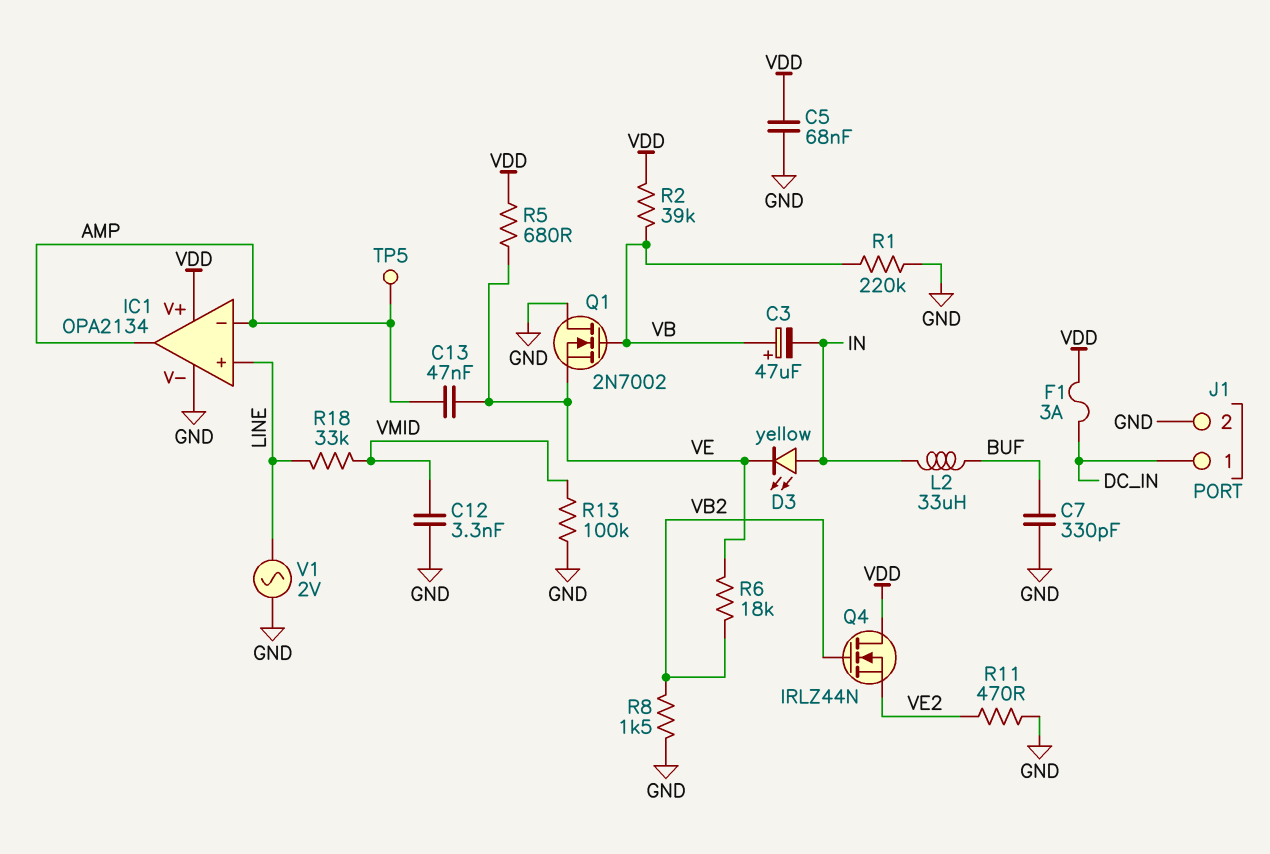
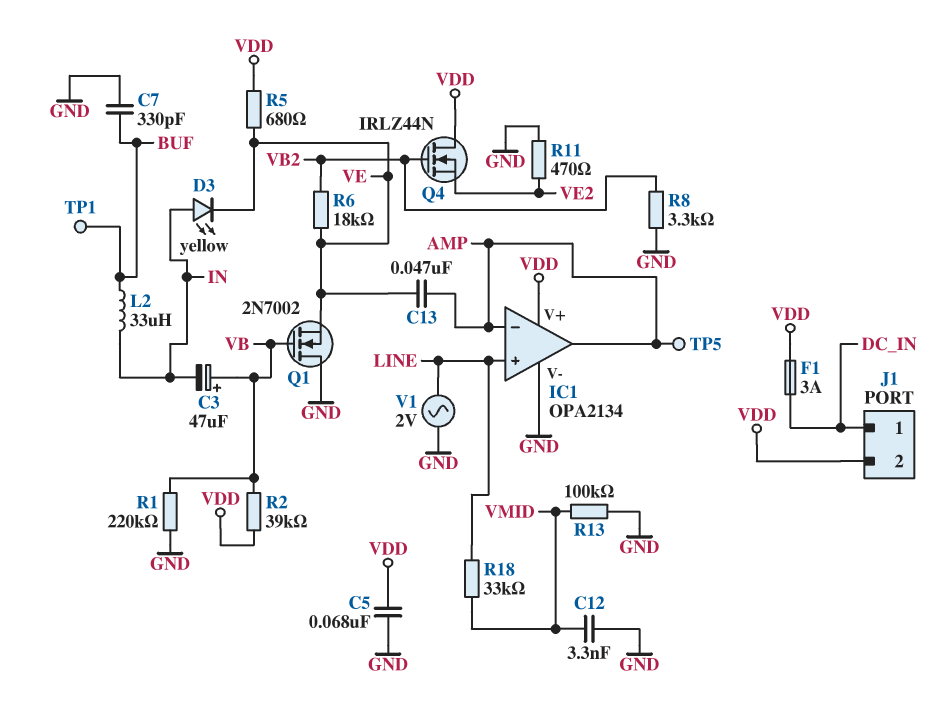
J1 pin 2: GND -> VDD
R8: 1.5k (GND, VB2) -> 3.3k (GND, VB2)
TP1: none -> test point (BUF)

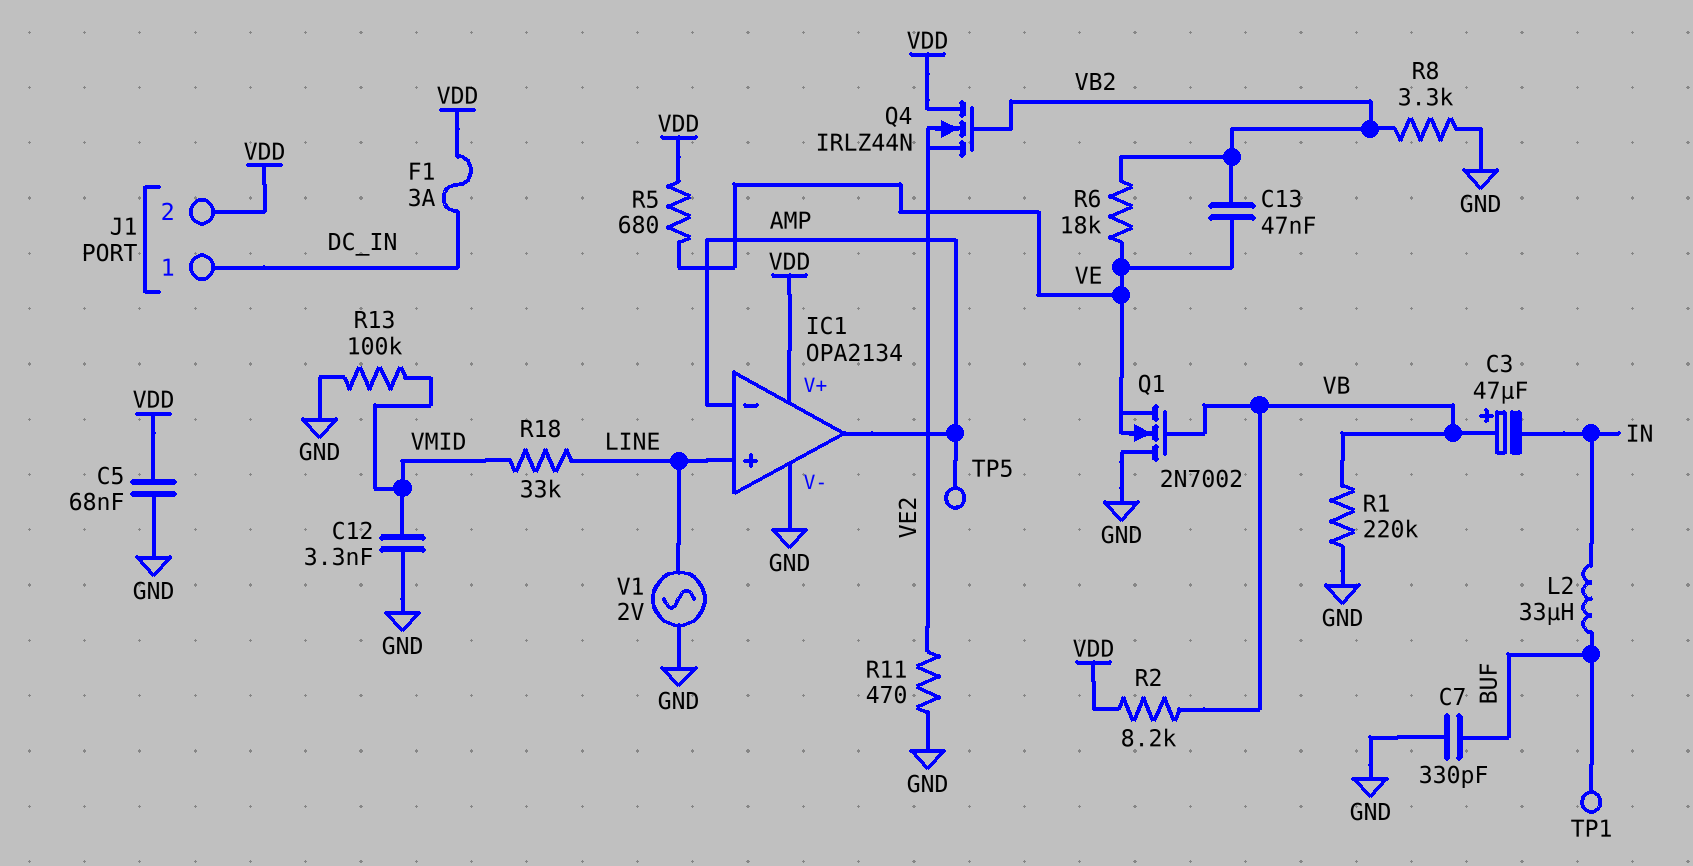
C13: 47nF (AMP, VE) -> 47nF (VB2, VE)
D3: LED yellow (A IN, K VE) -> none
R2: 39k (VB, VDD) -> 8.2k (VB, VDD)

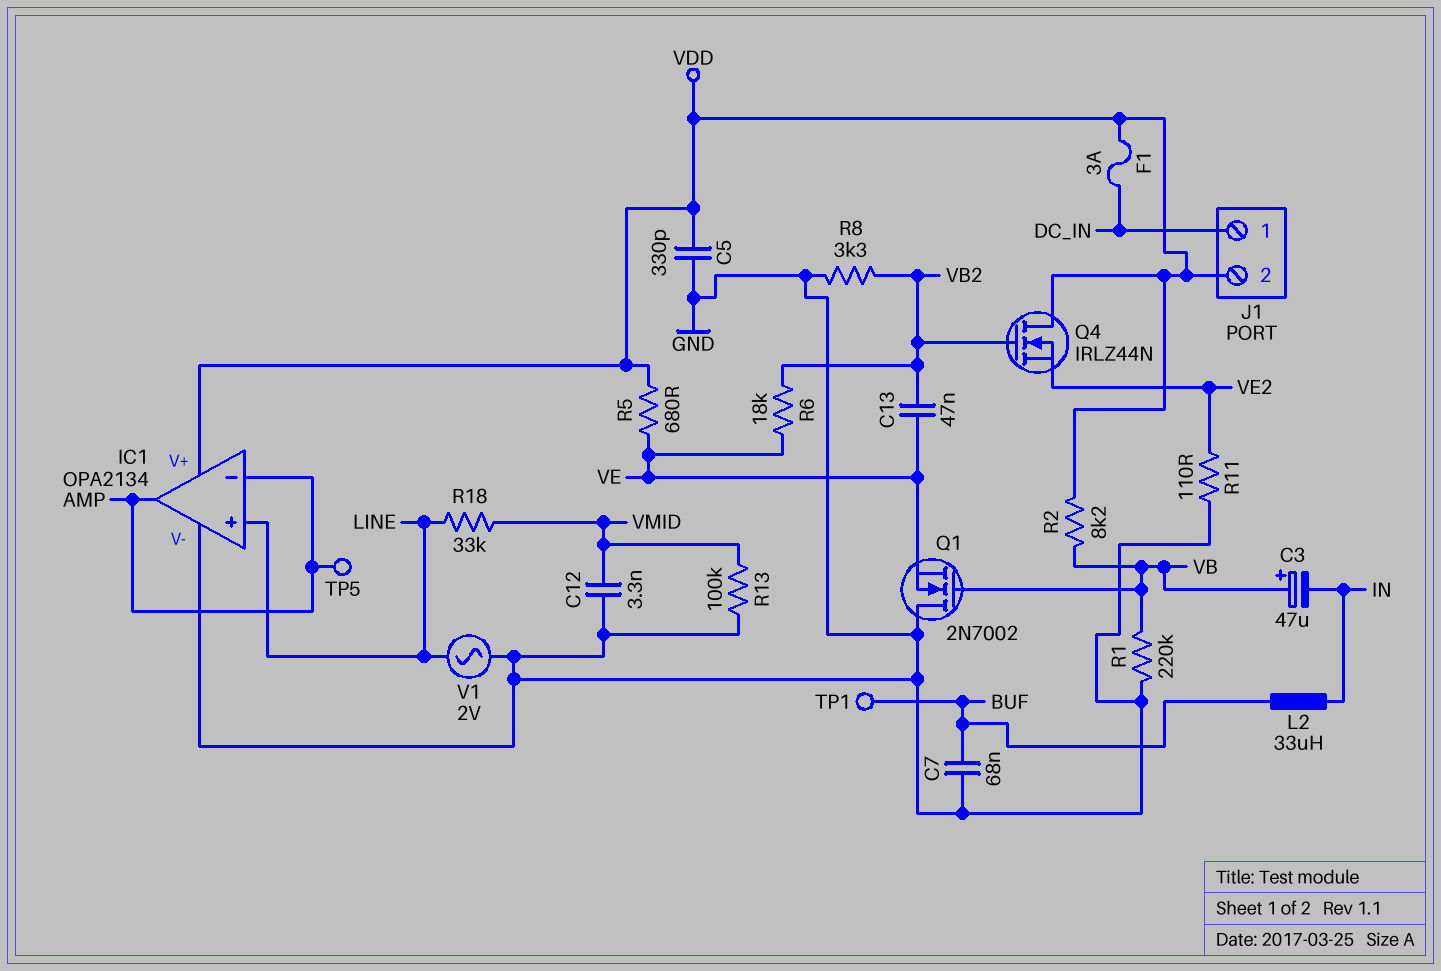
C5: 68nF (GND, VDD) -> 330pF (GND, VDD)
C7: 330pF (BUF, GND) -> 68nF (BUF, GND)
R11: 470 (GND, VE2) -> 110 (GND, VE2)

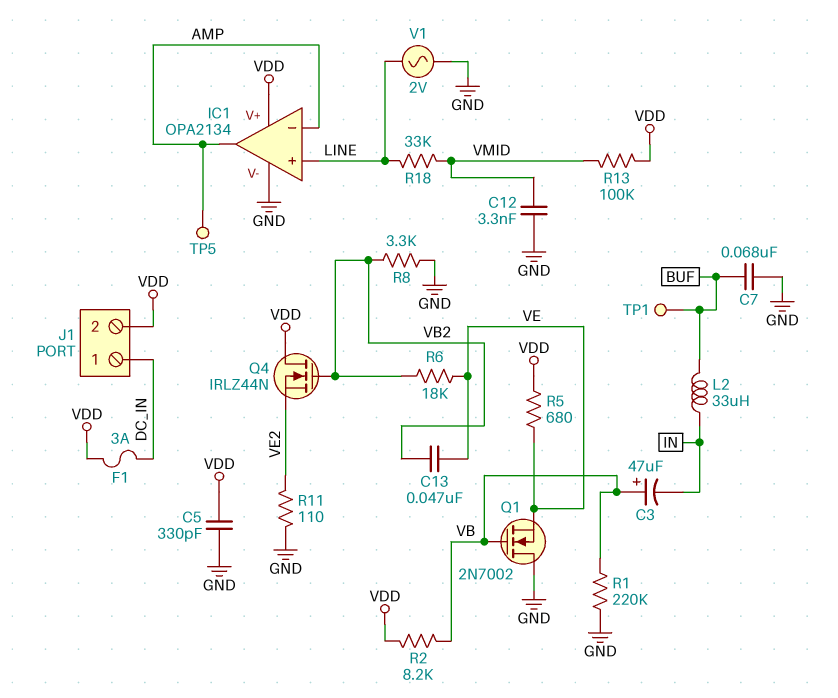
R13: 100k (GND, VMID) -> 100k (VDD, VMID)

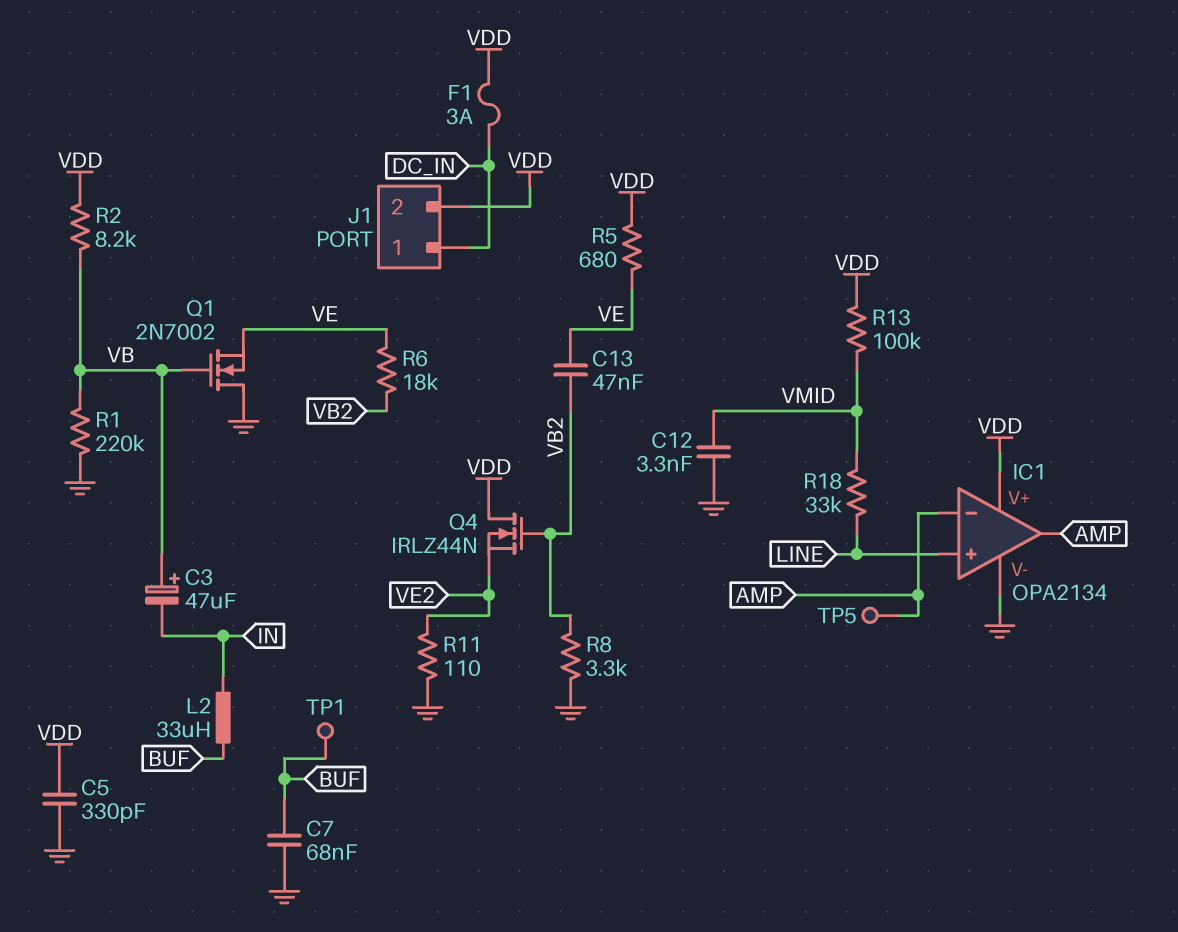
V1: AC 2V (GND, LINE) -> none

